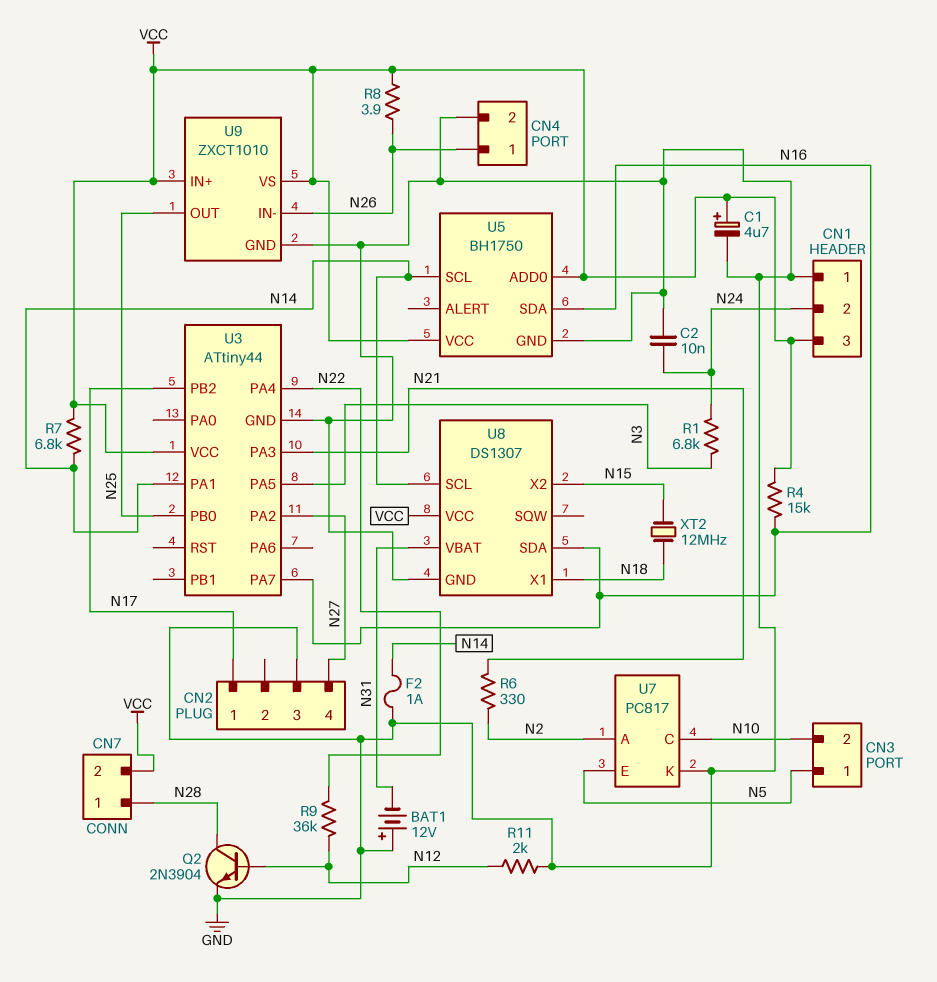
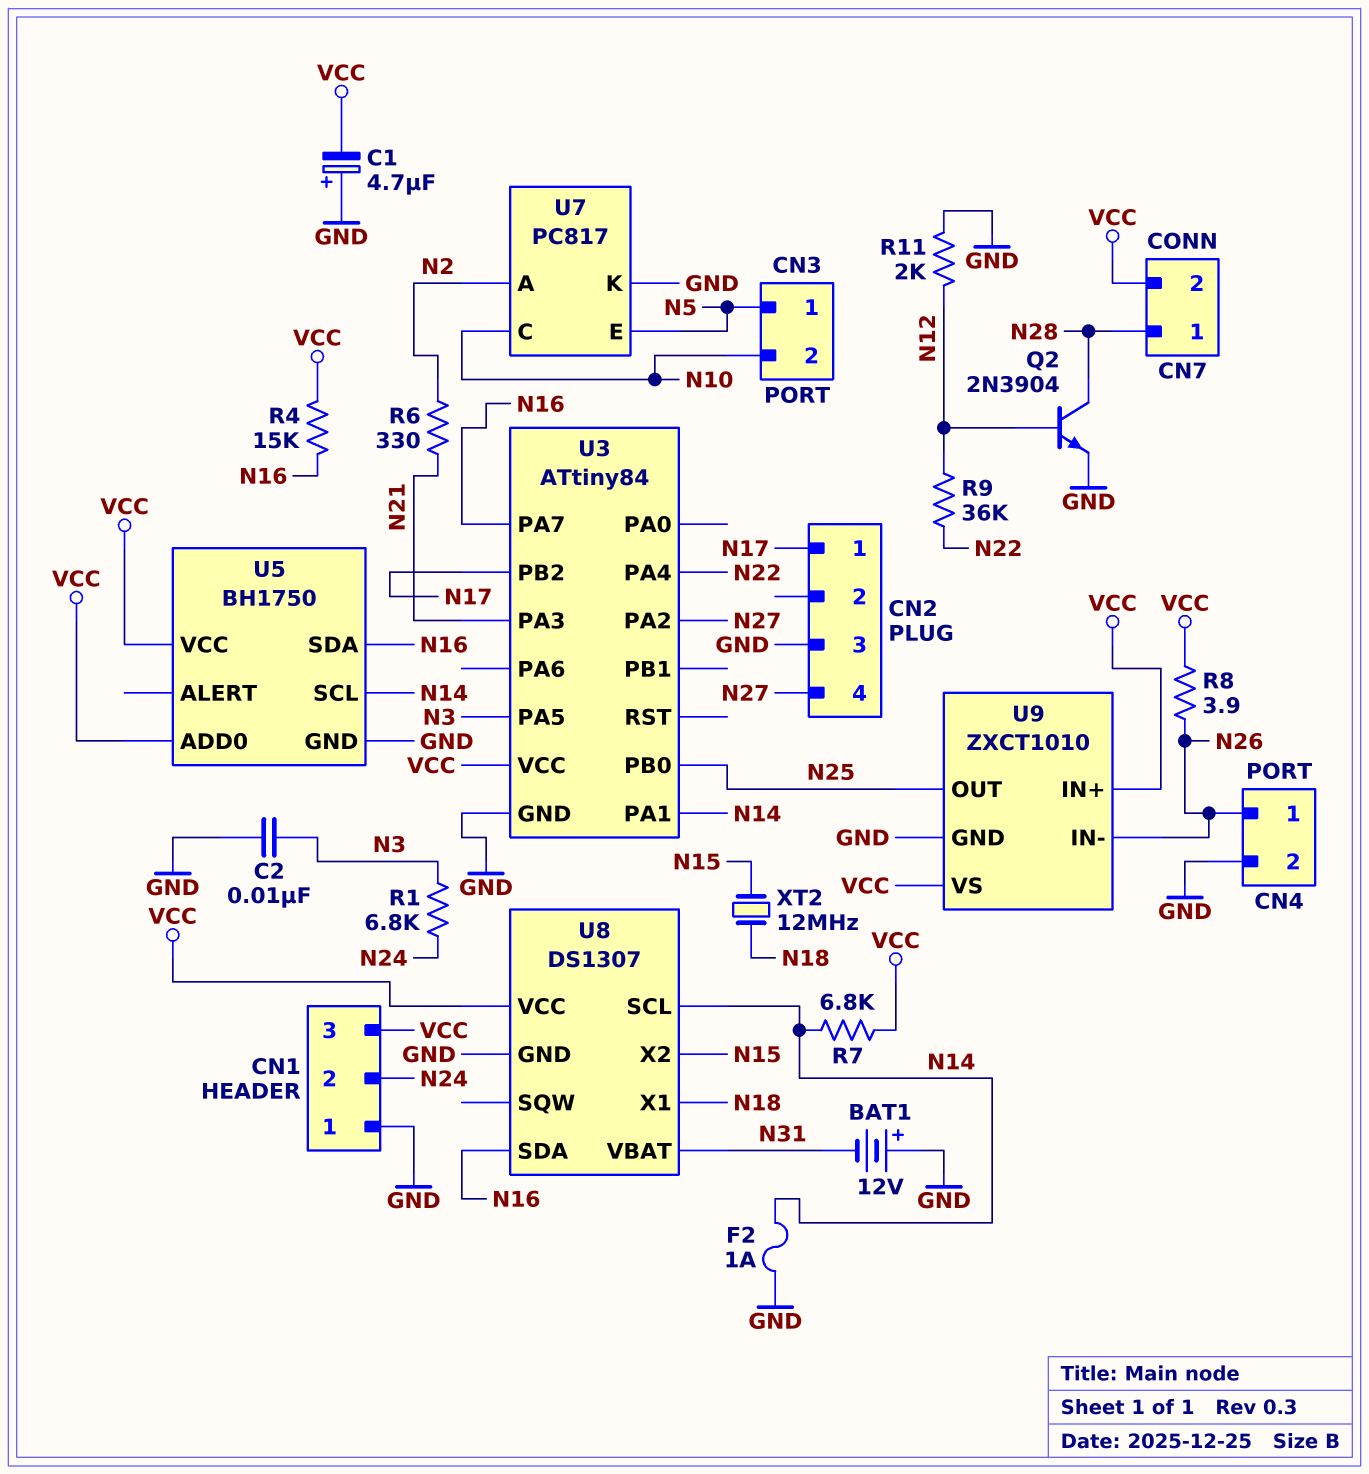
C1: 4.7uF (plus VCC, minus GND) -> 4.7uF (plus GND, minus VCC)
C2: 10nF (GND, N24) -> 10nF (GND, N3)
U3: ATtiny44 -> ATtiny84

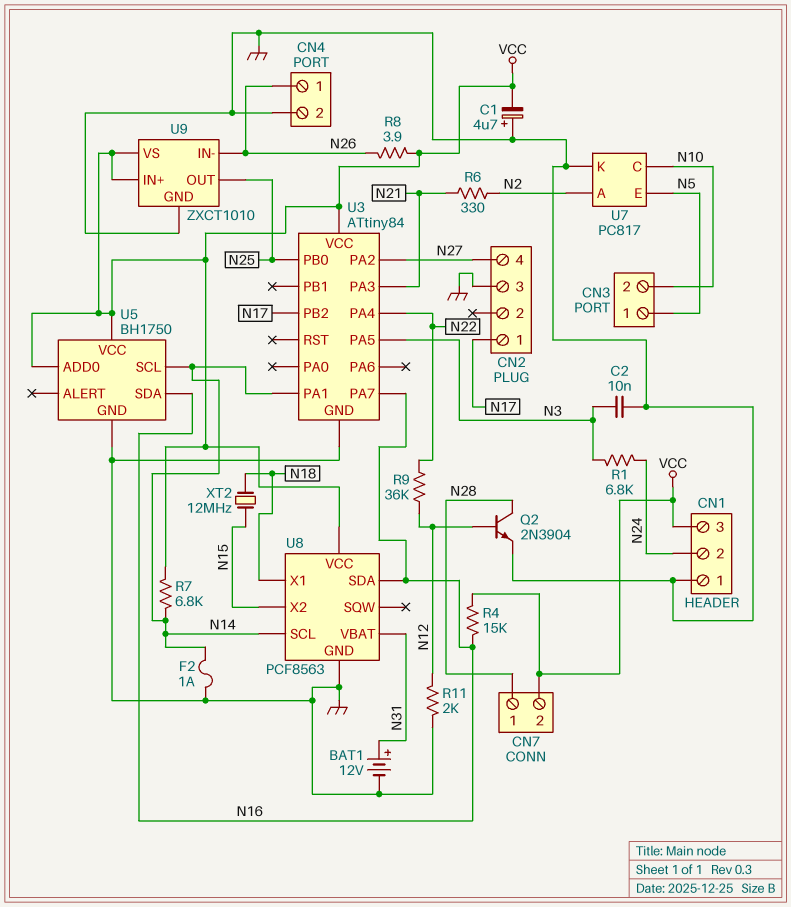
BAT1: 12V (plus GND, minus N31) -> 12V (plus N31, minus GND)
U8: DS1307 -> PCF8563

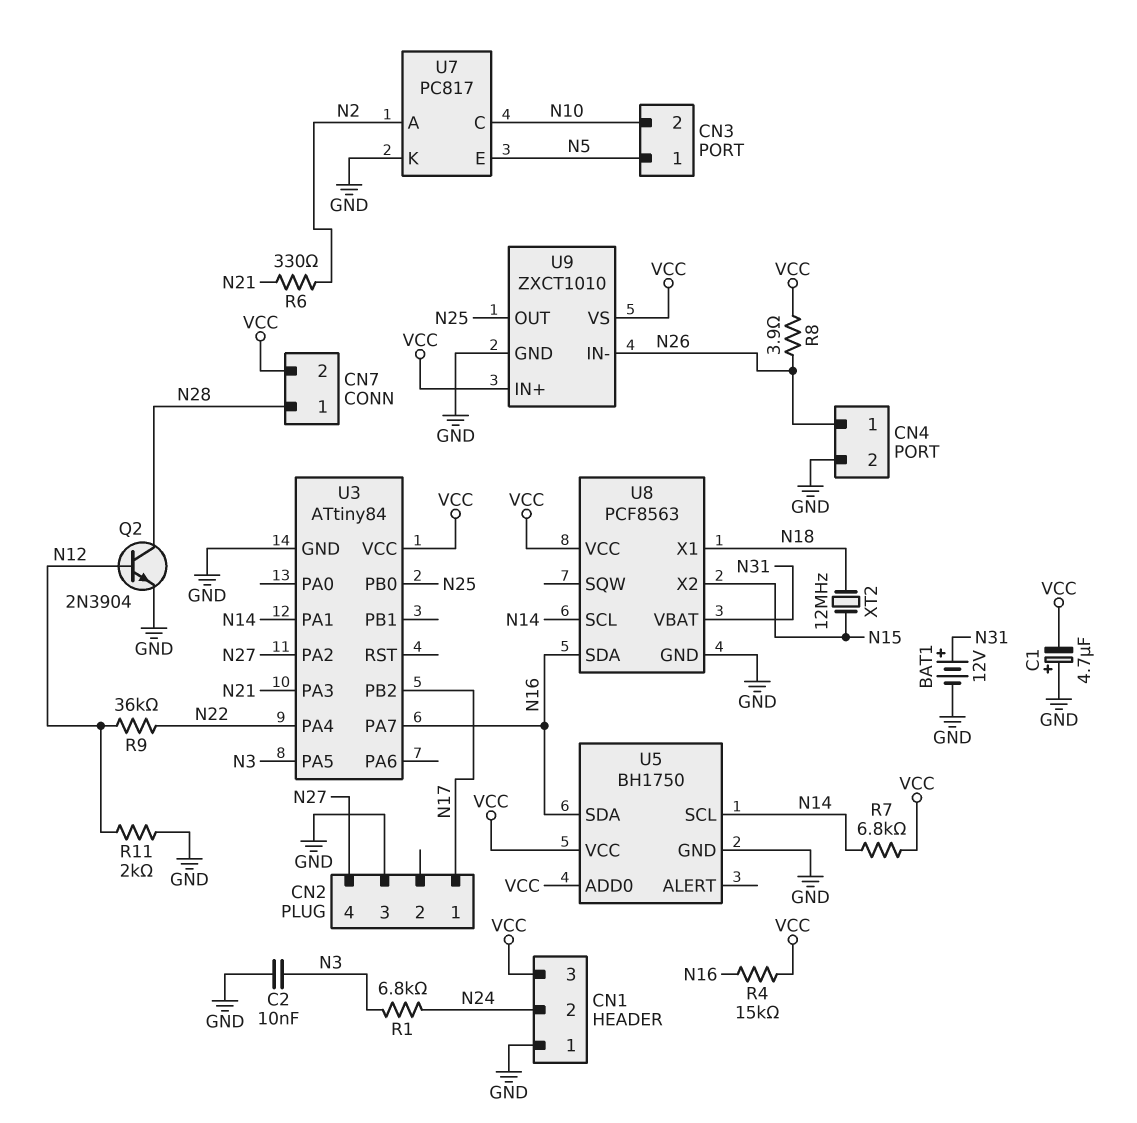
F2: 1A (GND, N14) -> none

